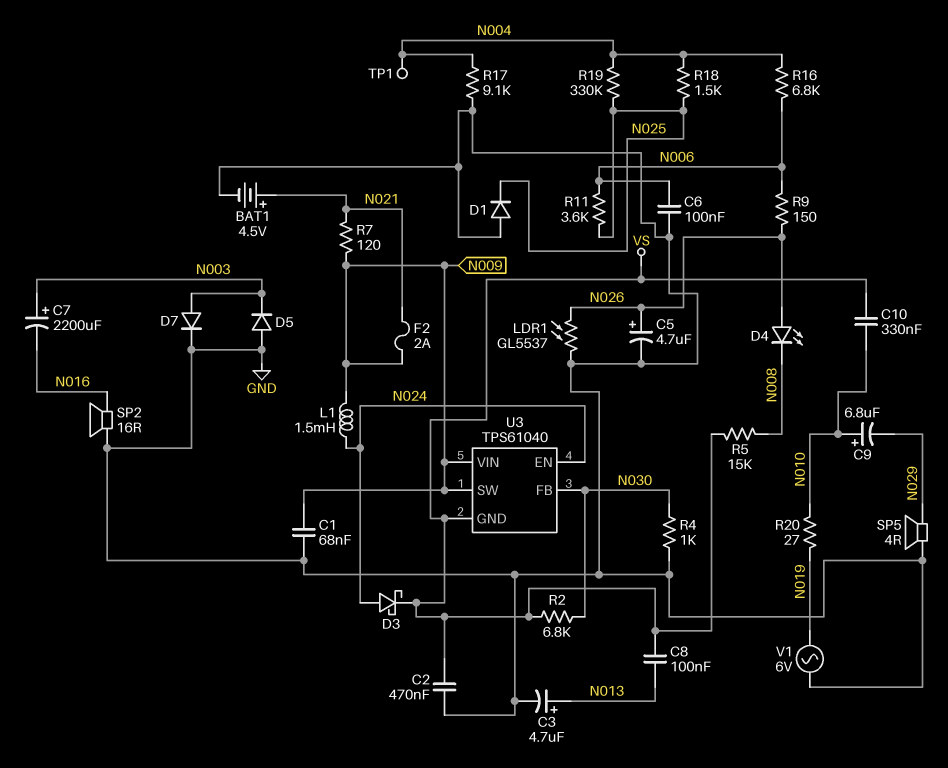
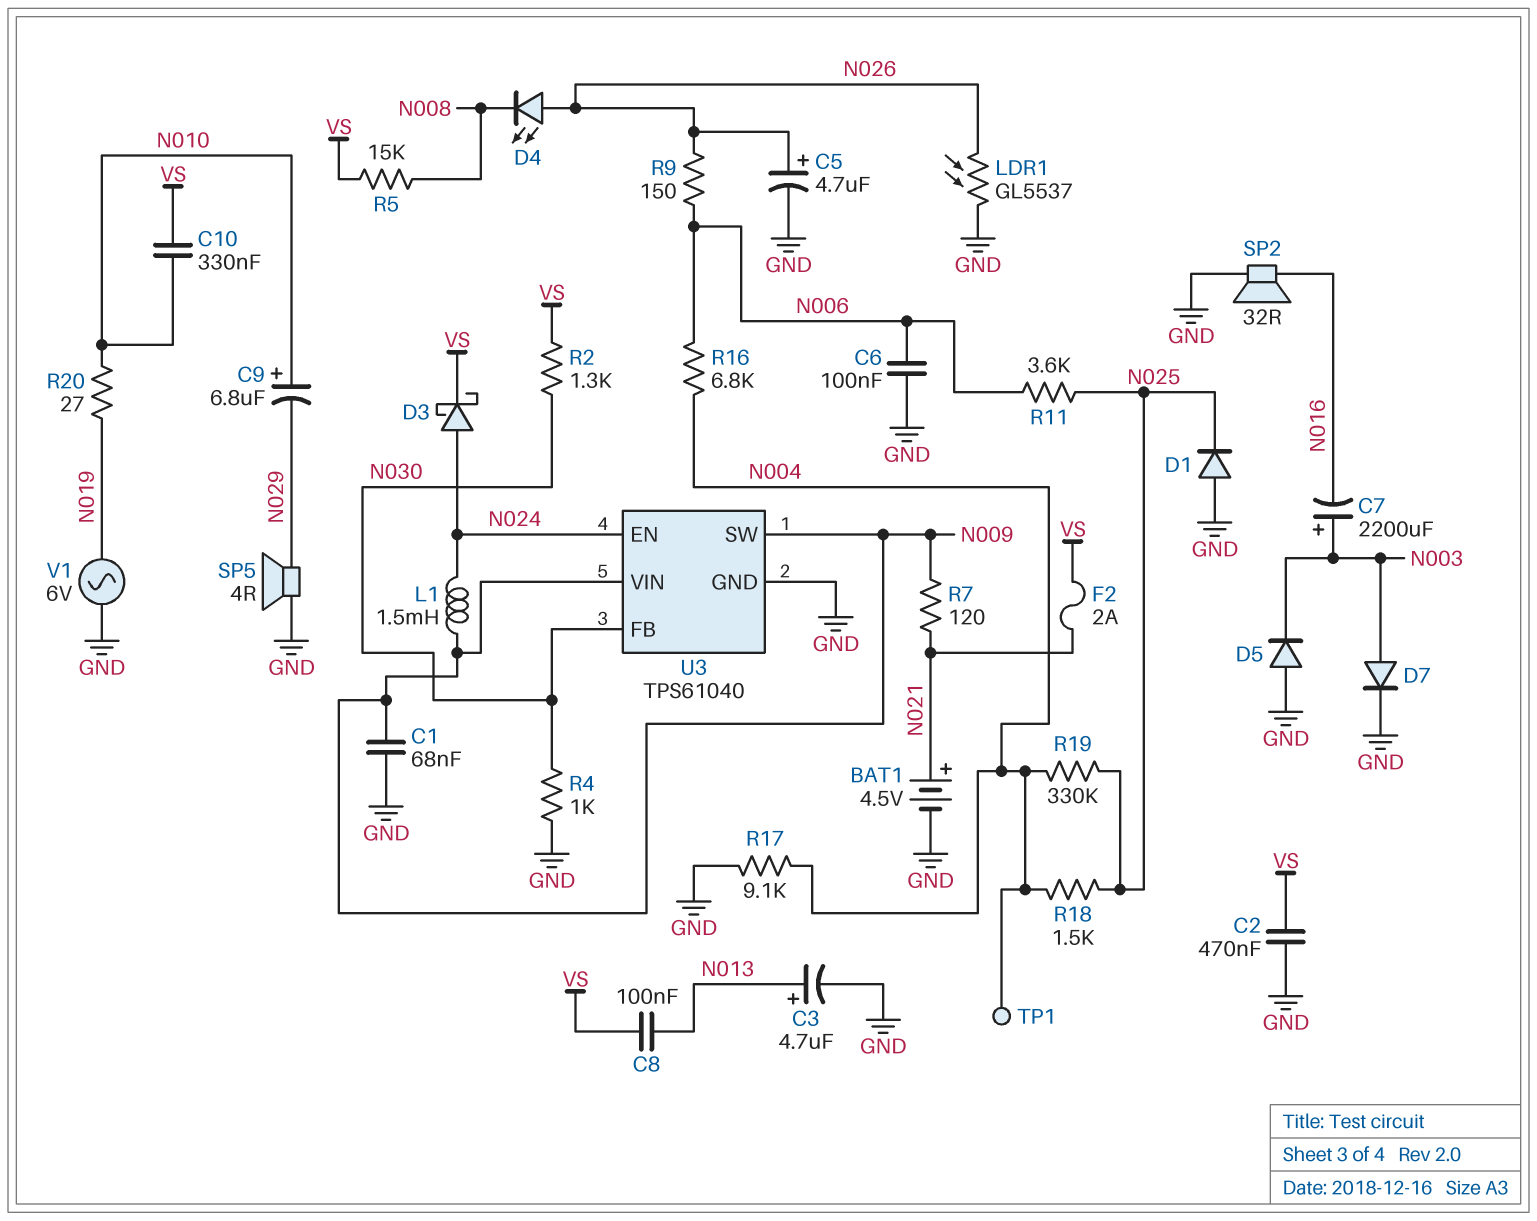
F2: 2A (N009, N021) -> 2A (N021, VS)
R2: 6.8k (N030, VS) -> 1.3k (N030, VS)
SP2: speaker 16R (GND, N016) -> speaker 32R (GND, N016)
U3 pin GND: VS -> GND

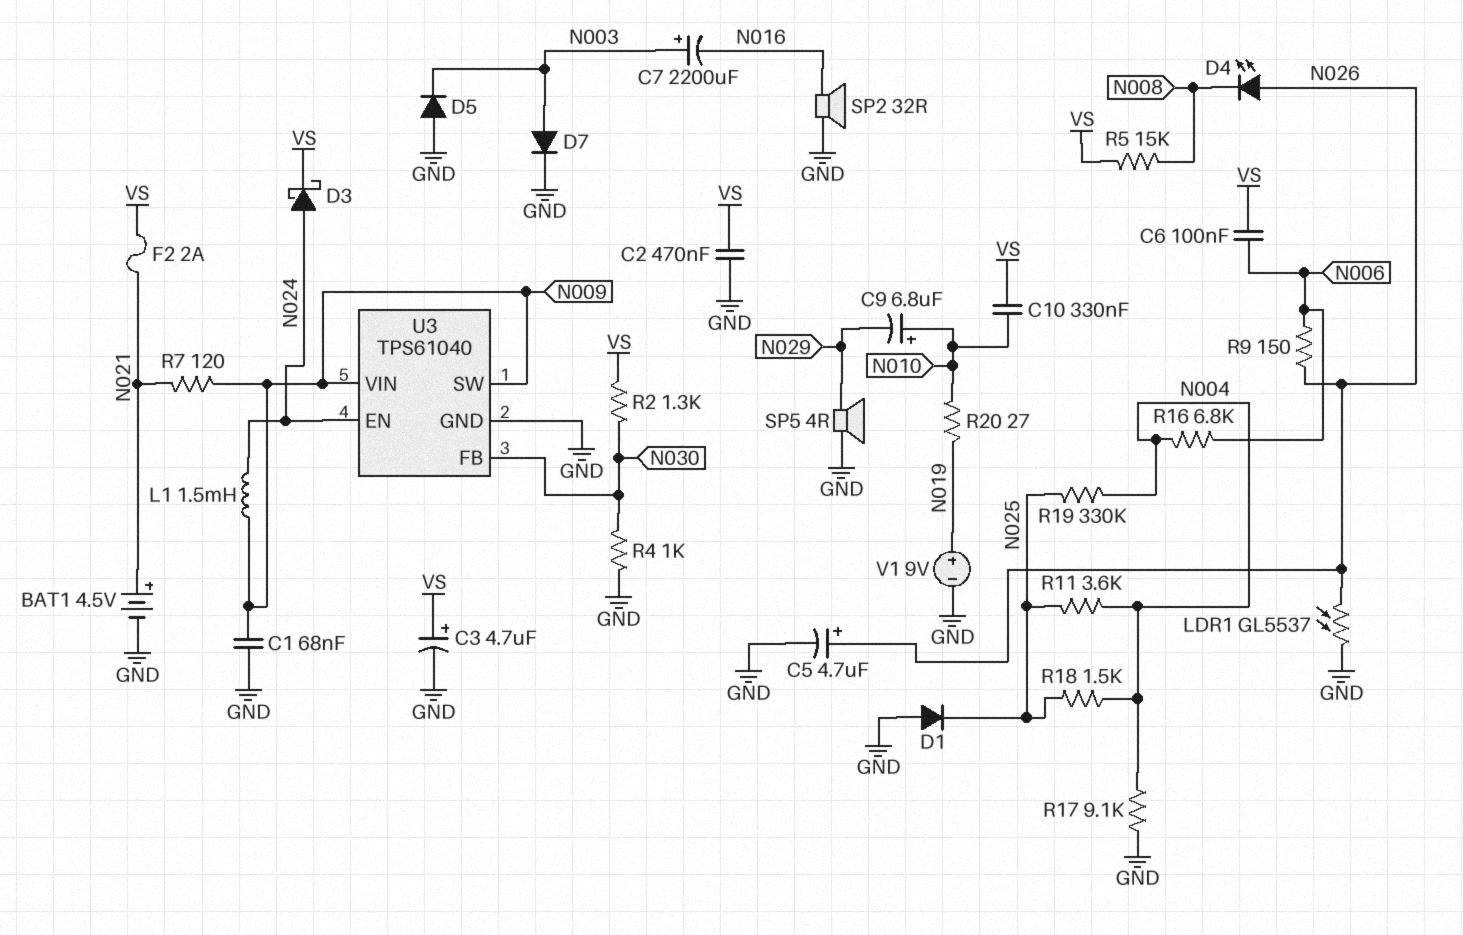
C3: 4.7uF (plus N013, minus GND) -> 4.7uF (plus VS, minus GND)
C6: 100nF (GND, N006) -> 100nF (N006, VS)
C8: 100nF (N013, VS) -> none
R11: 3.6k (N006, N025) -> 3.6k (N004, N025)
TP1: test point (N004) -> none
V1: AC 6V (GND, N019) -> 9V (plus N019, minus GND)

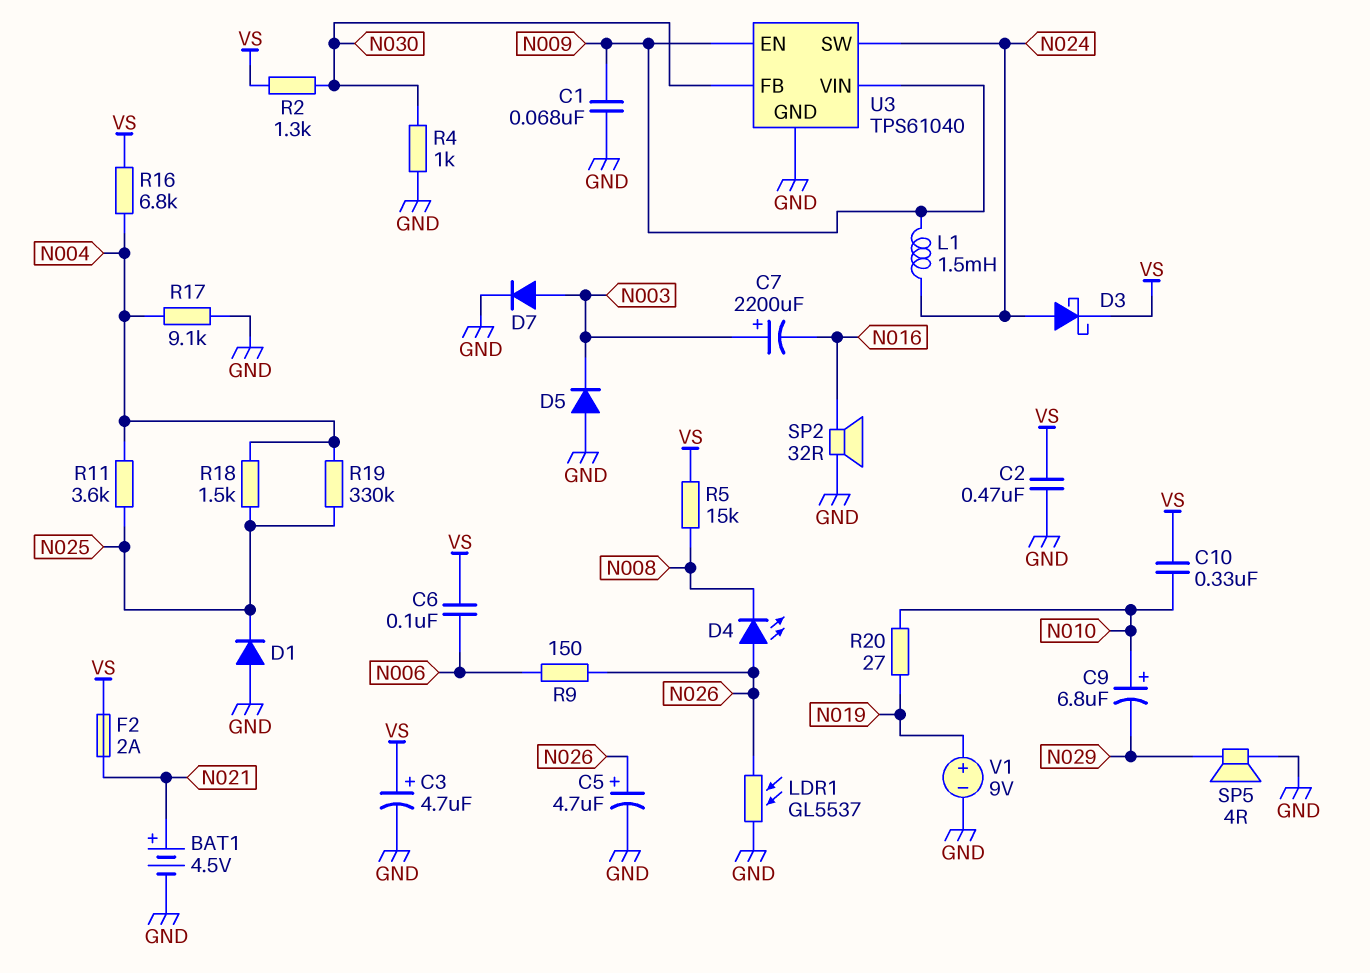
R7: 120 (N009, N021) -> none
R16: 6.8k (N004, N006) -> 6.8k (N004, VS)
U3 pin EN: N024 -> N009
U3 pin SW: N009 -> N024

